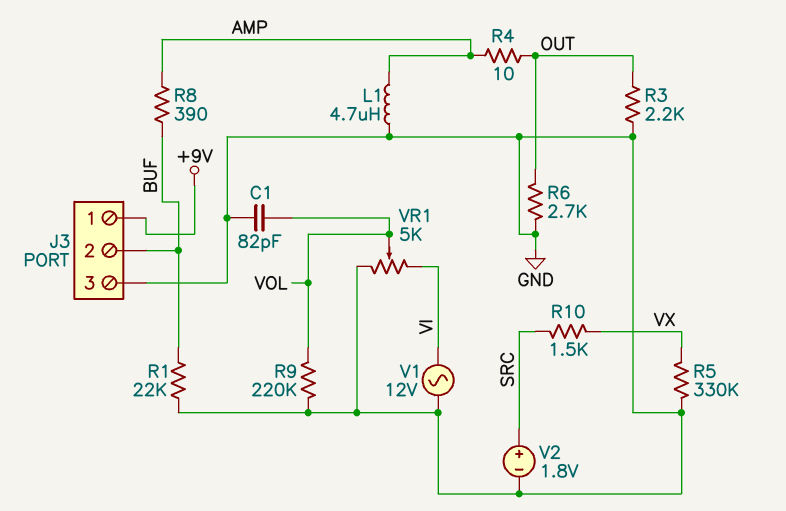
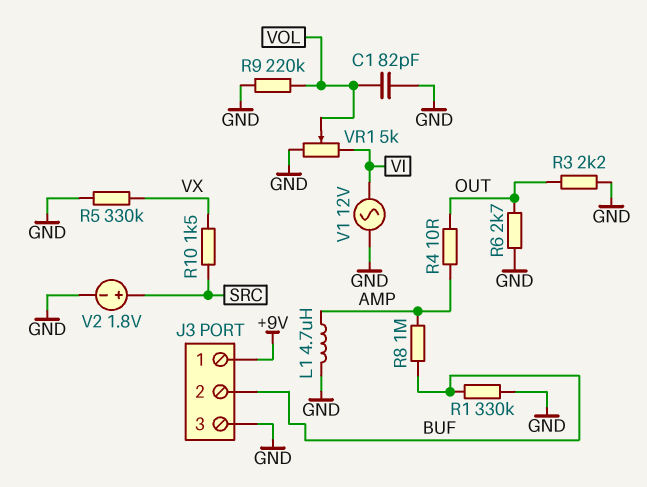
R1: 22k (BUF, GND) -> 330k (BUF, GND)
R8: 390 (AMP, BUF) -> 1M (AMP, BUF)

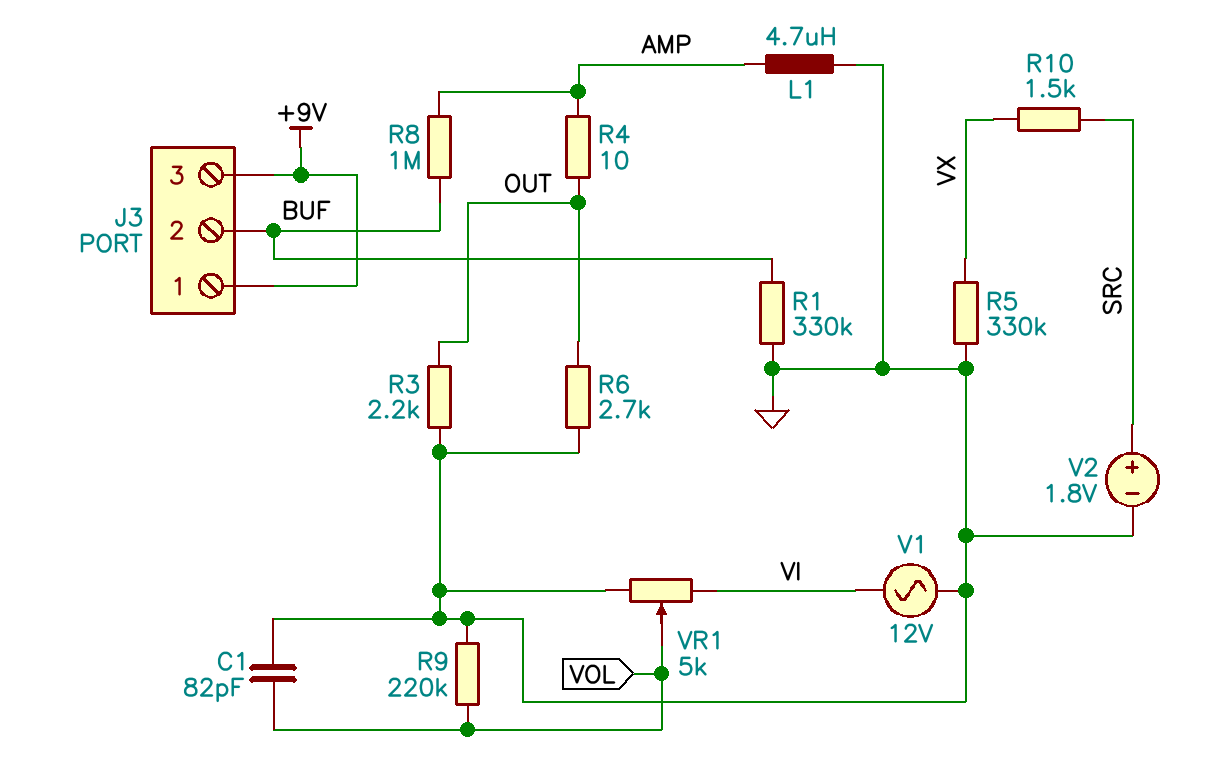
J3 pin 3: GND -> +9V

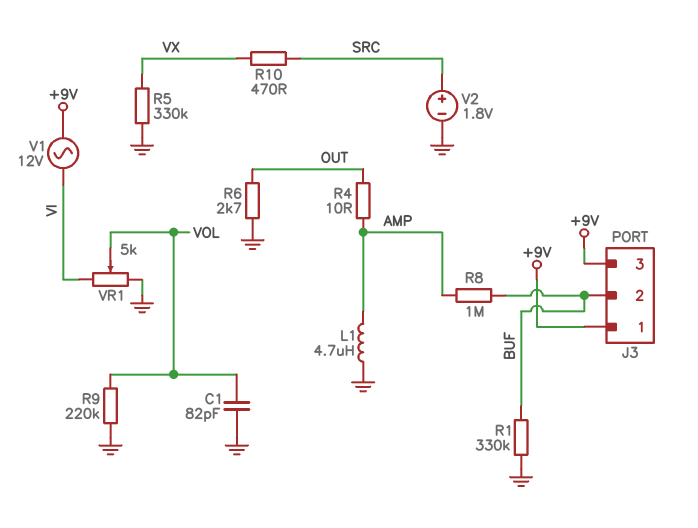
R3: 2.2k (GND, OUT) -> none
R10: 1.5k (SRC, VX) -> 470 (SRC, VX)
V1: AC 12V (GND, VI) -> AC 12V (+9V, VI)

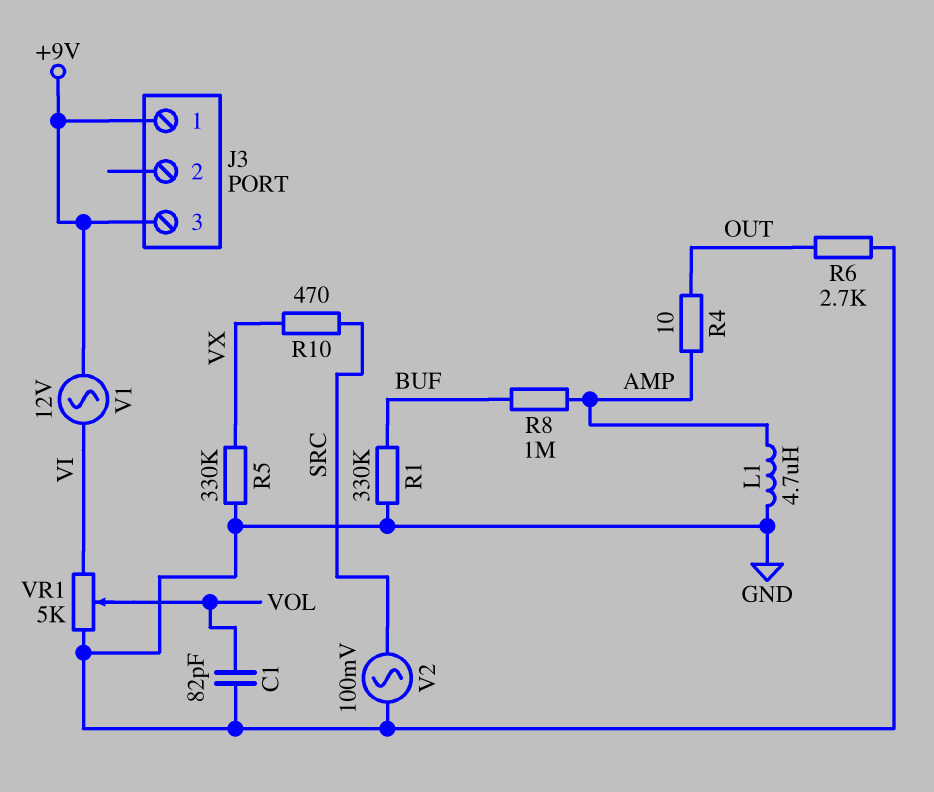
J3 pin 2: BUF -> none
R9: 220k (GND, VOL) -> none
V2: 1.8V (plus SRC, minus GND) -> AC 100mV (GND, SRC)

